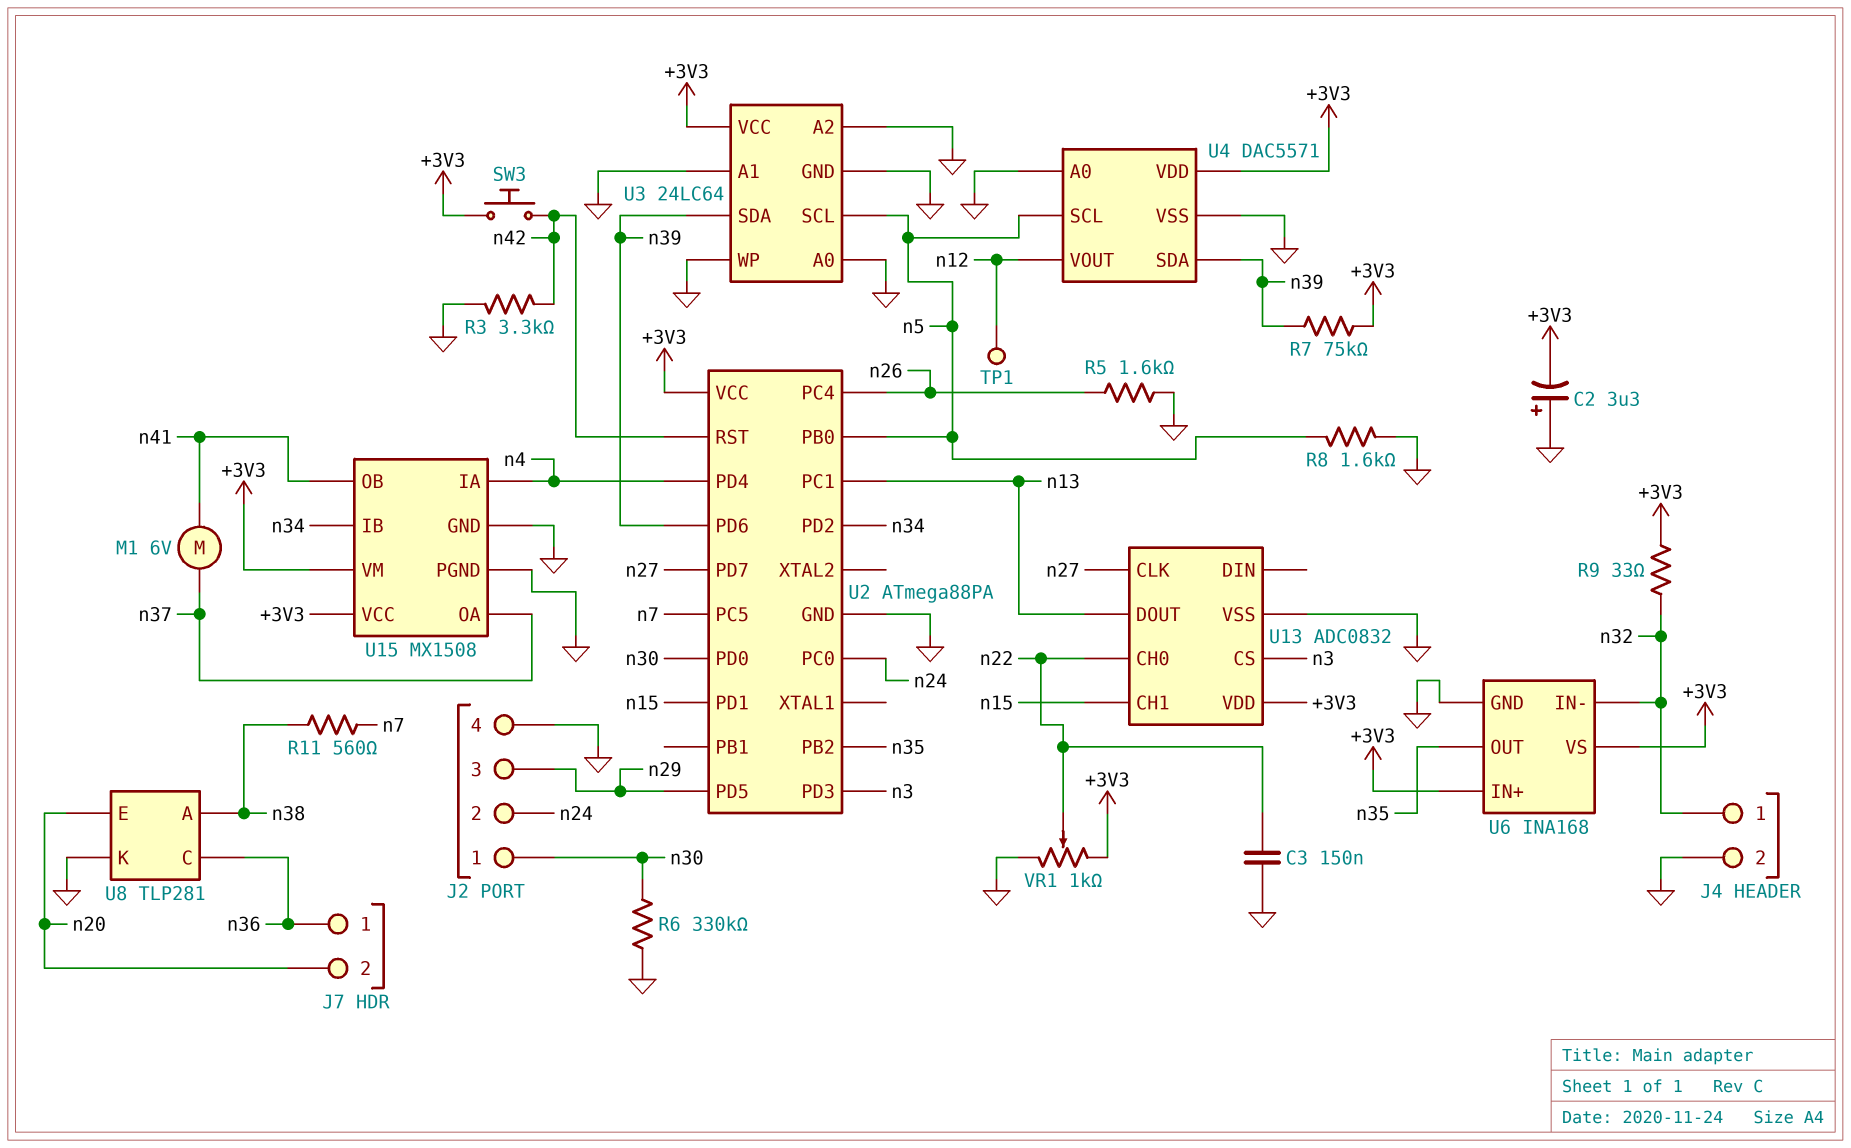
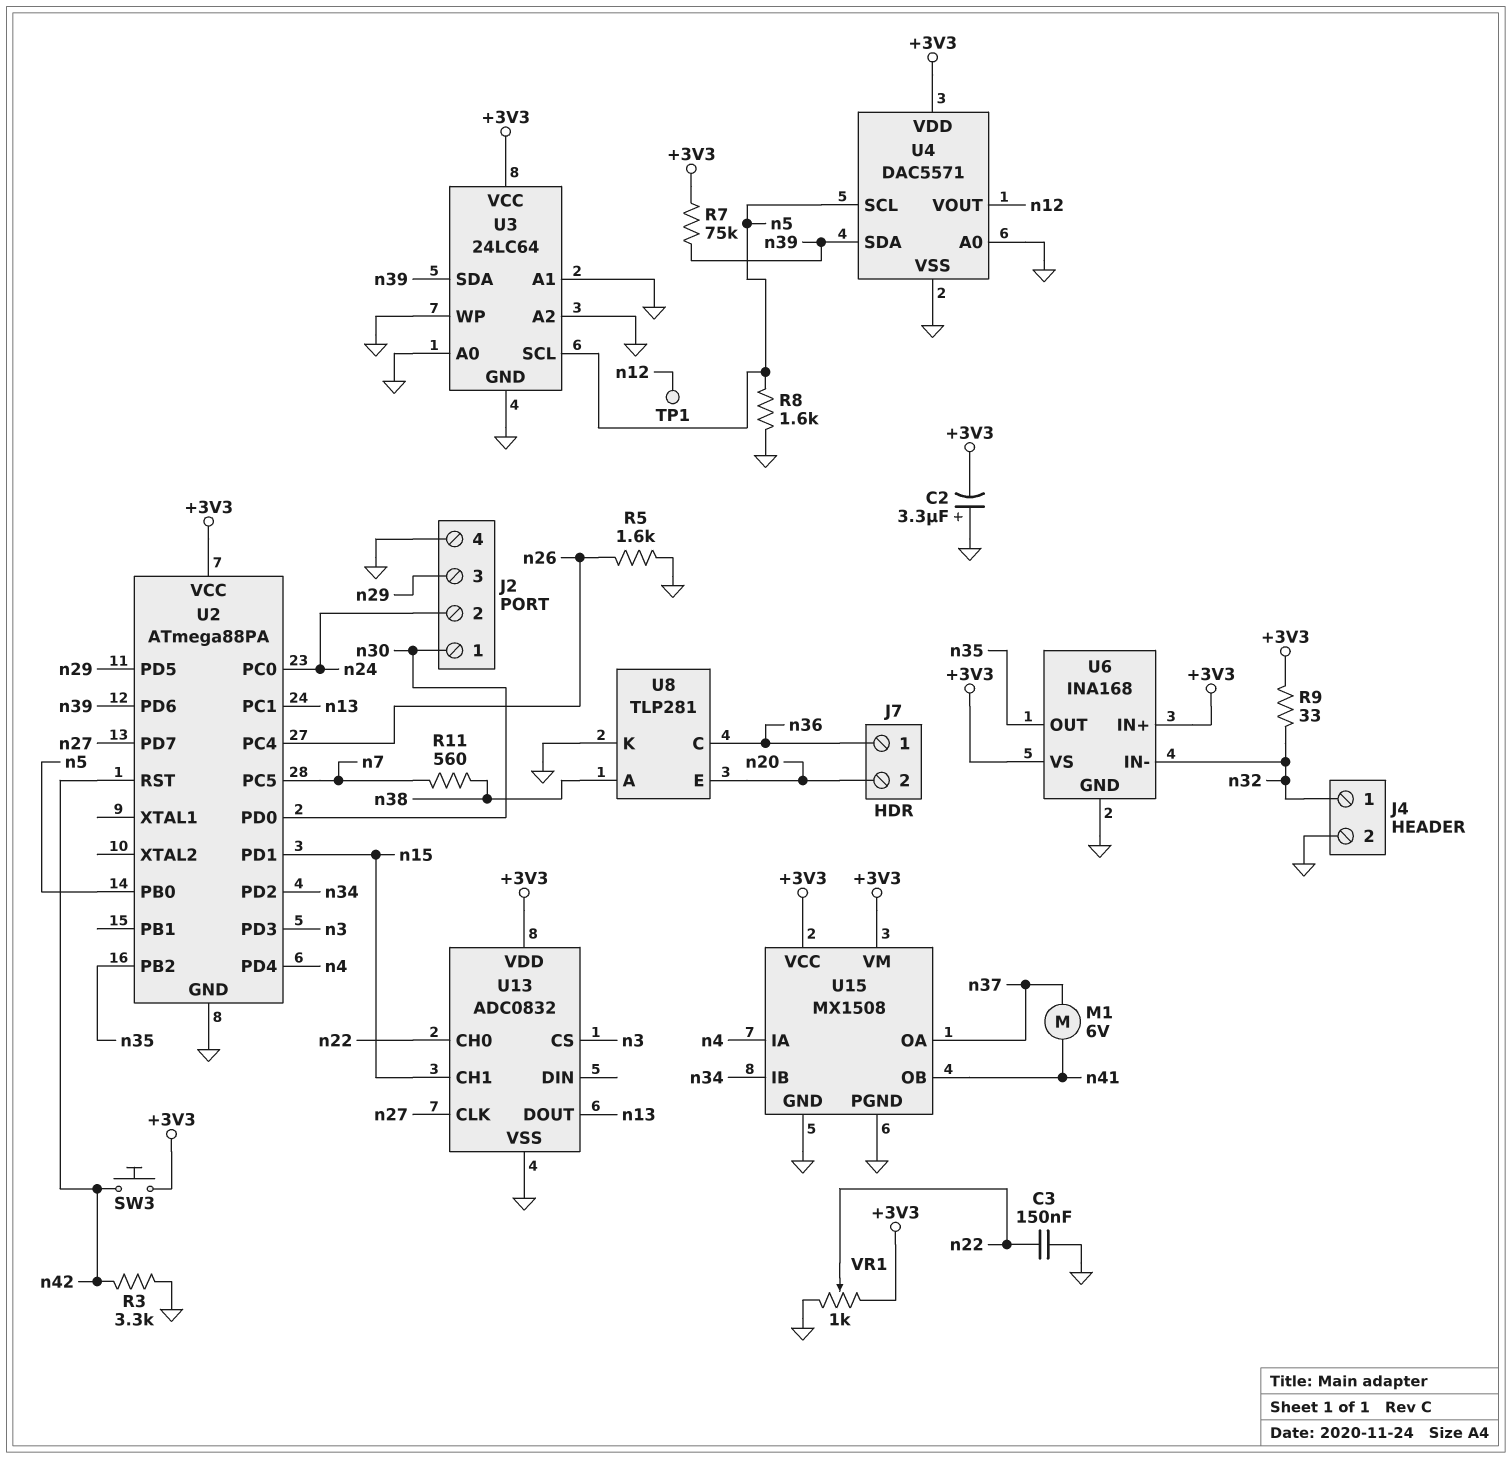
R6: 330k (GND, n30) -> none

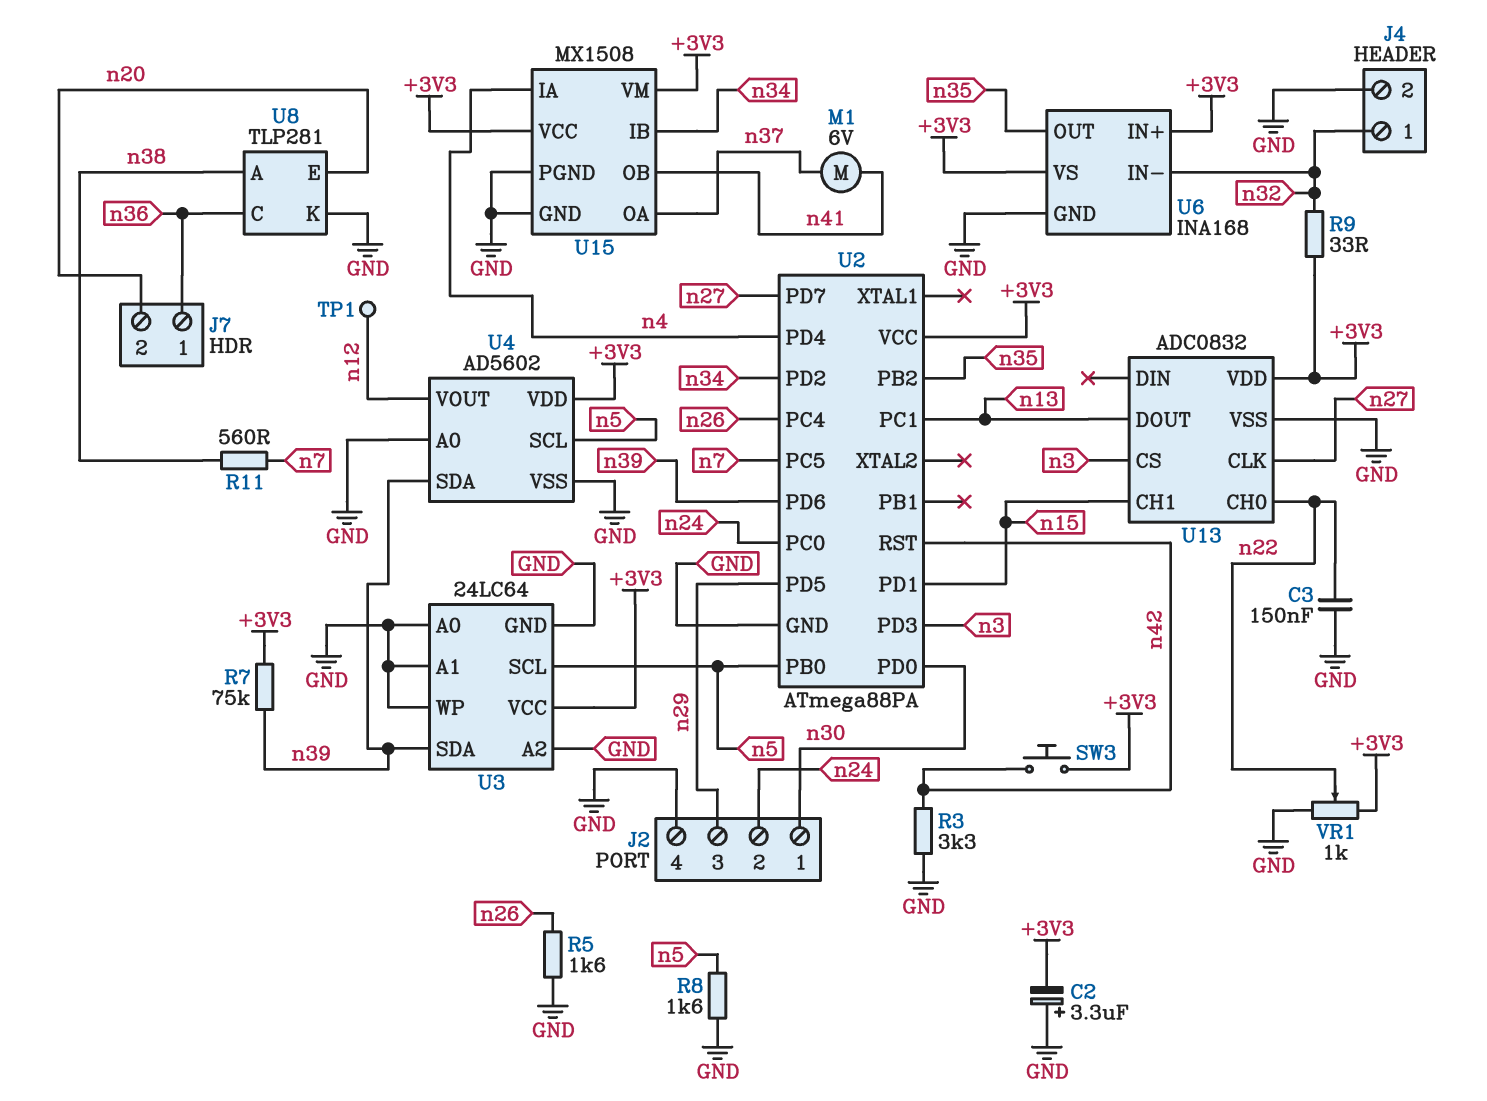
U4: DAC5571 -> AD5602

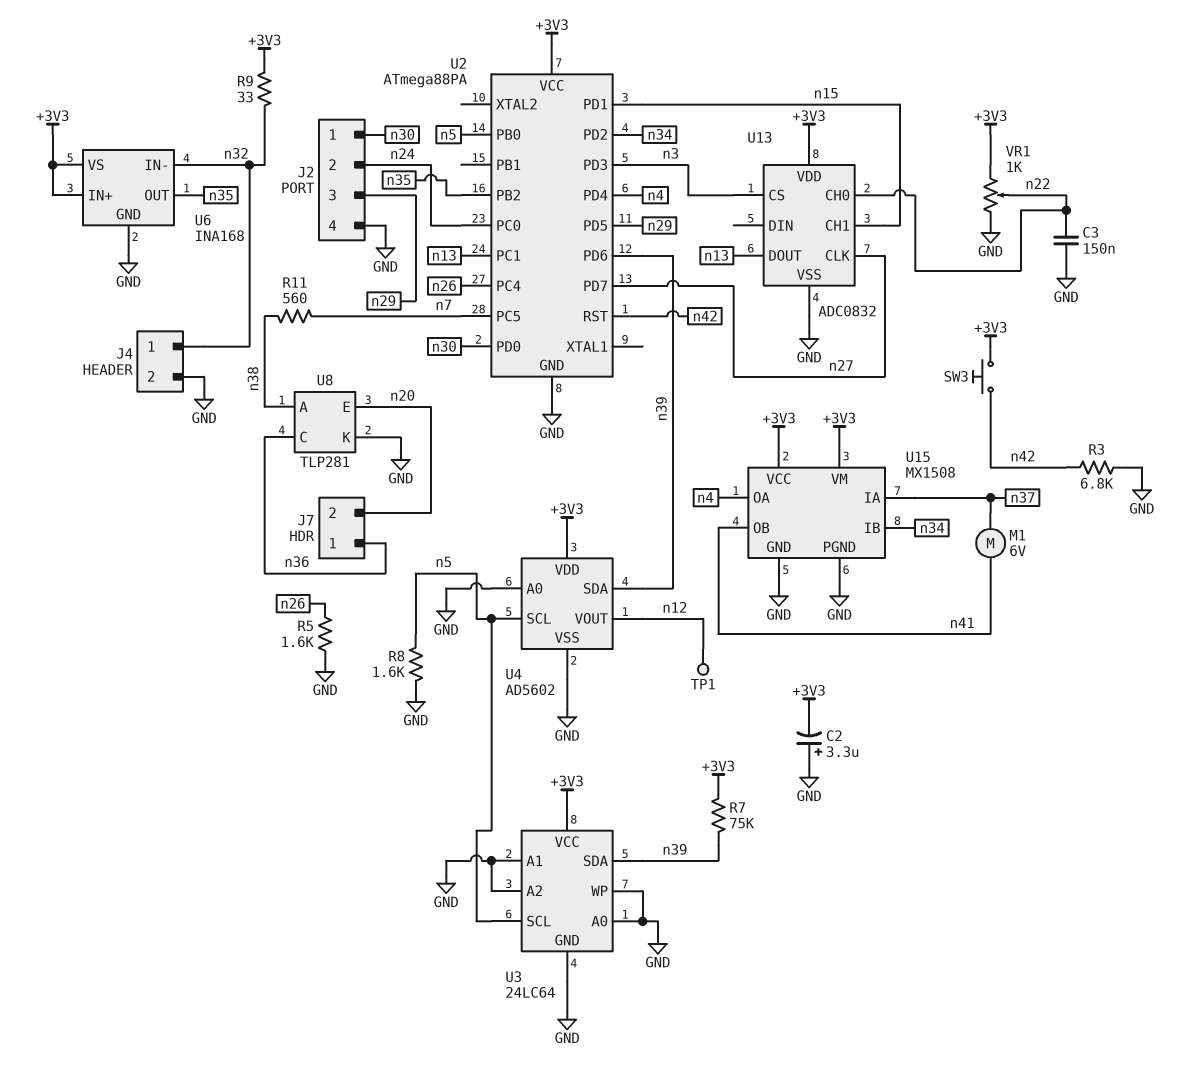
R3: 3.3k (GND, n42) -> 6.8k (GND, n42)
U15 pin IA: n4 -> n37
U15 pin OA: n37 -> n4

